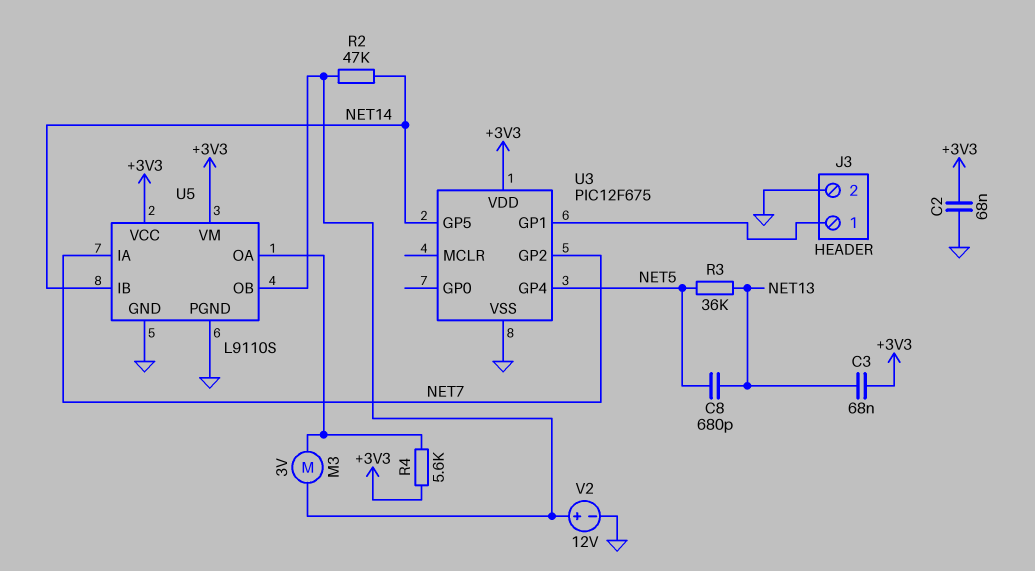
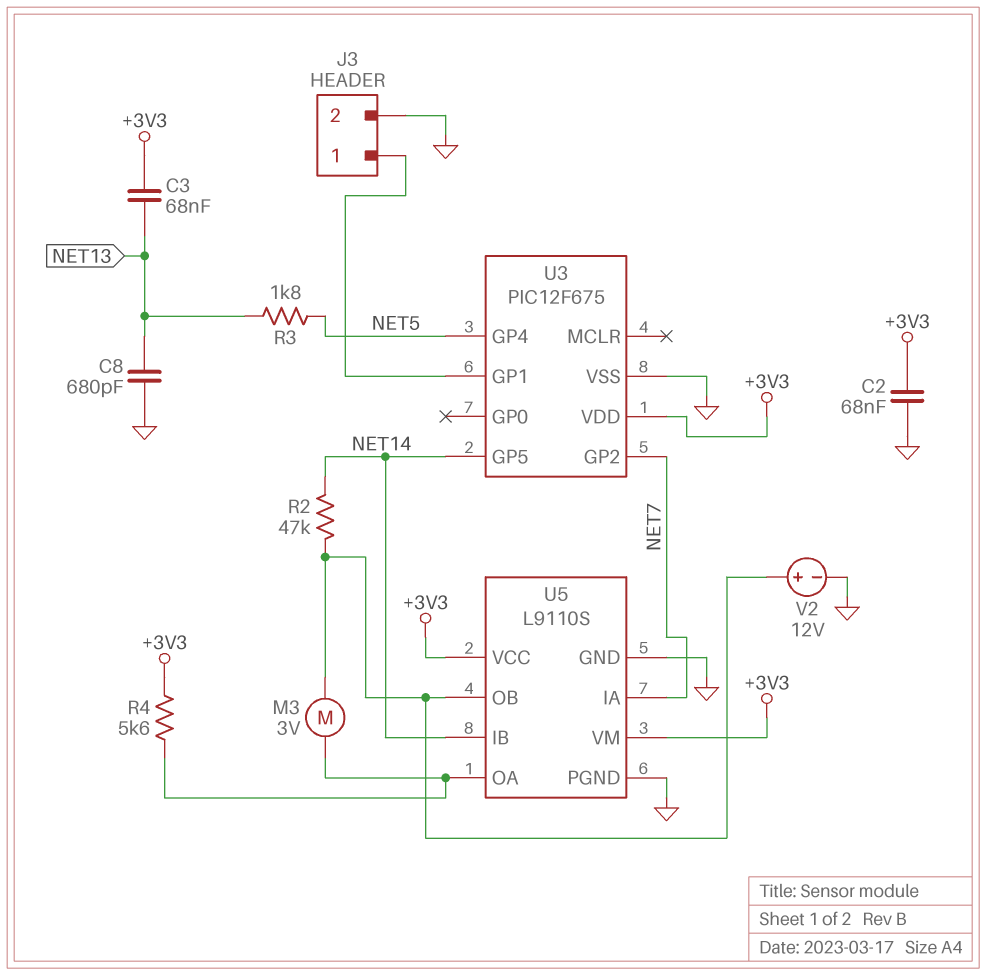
C8: 680pF (NET5, NET13) -> 680pF (GND, NET13)
R3: 36k (NET5, NET13) -> 1.8k (NET5, NET13)

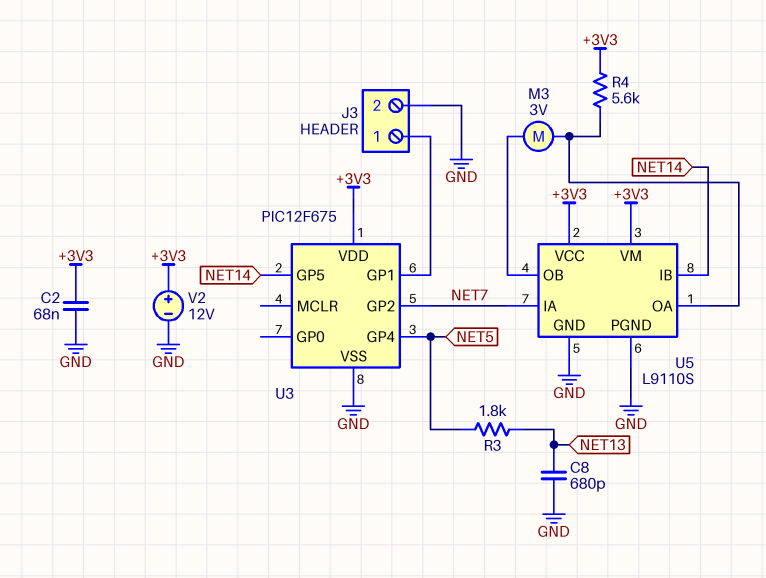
C3: 68nF (+3V3, NET13) -> none
R2: 47k (NET14, U5/OB) -> none
V2: 12V (plus U5/OB, minus GND) -> 12V (plus +3V3, minus GND)

